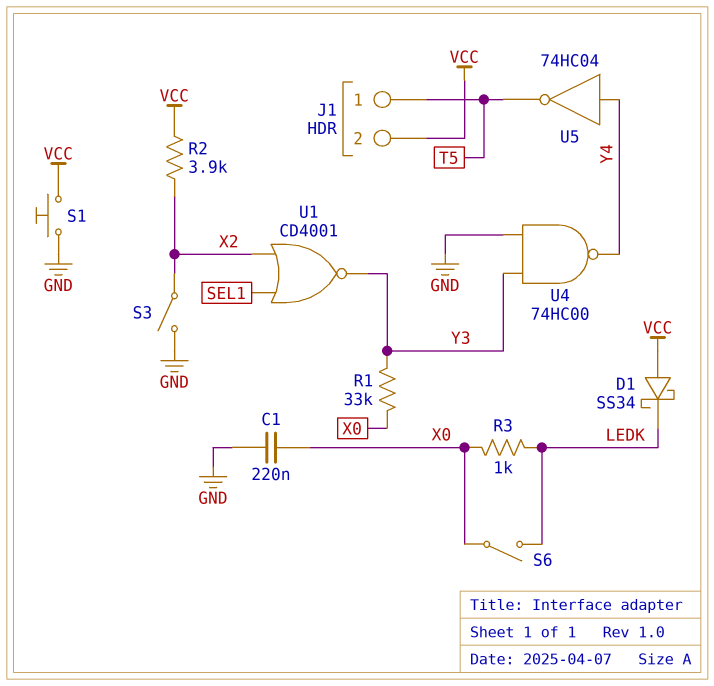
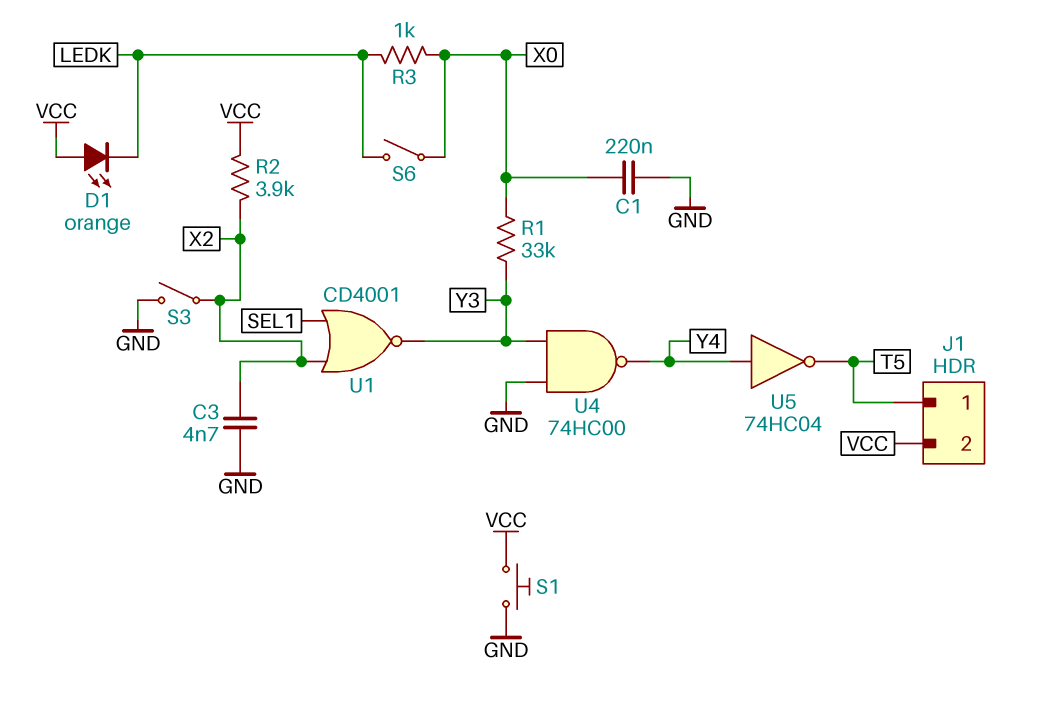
C3: none -> 4.7nF (GND, X2)
D1: schottky SS34 (A VCC, K LEDK) -> LED orange (A VCC, K LEDK)

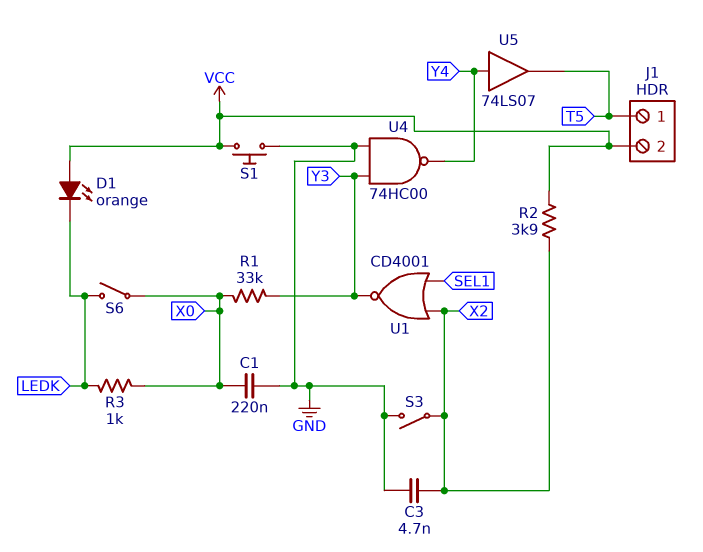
U5: NOT 74HC04 (in Y4, out T5) -> buffer 74LS07 (in Y4, out T5)

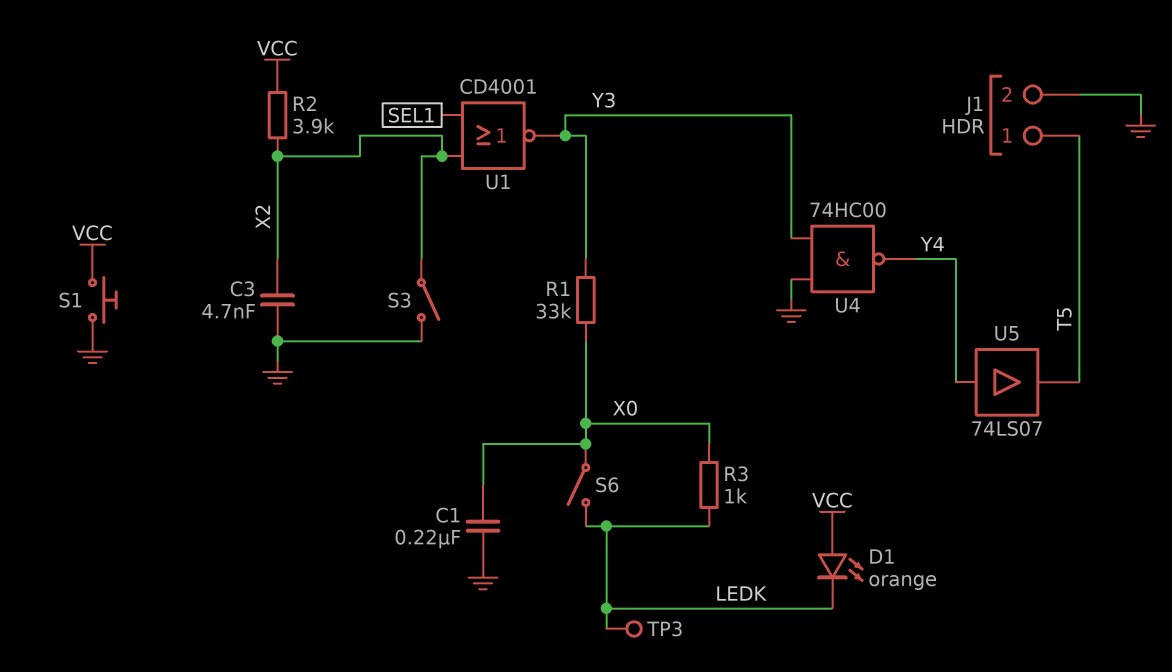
J1 pin 2: VCC -> GND
TP3: none -> test point (LEDK)

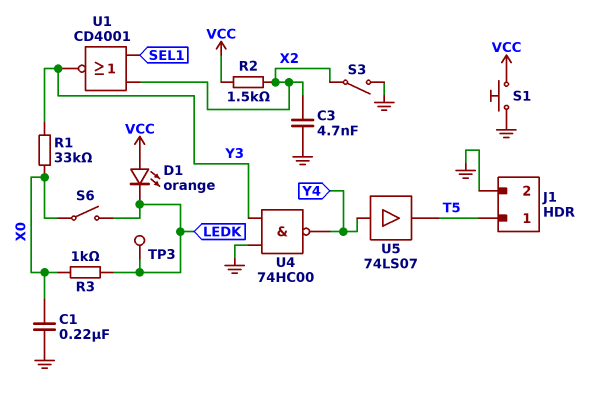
R2: 3.9k (VCC, X2) -> 1.5k (VCC, X2)

